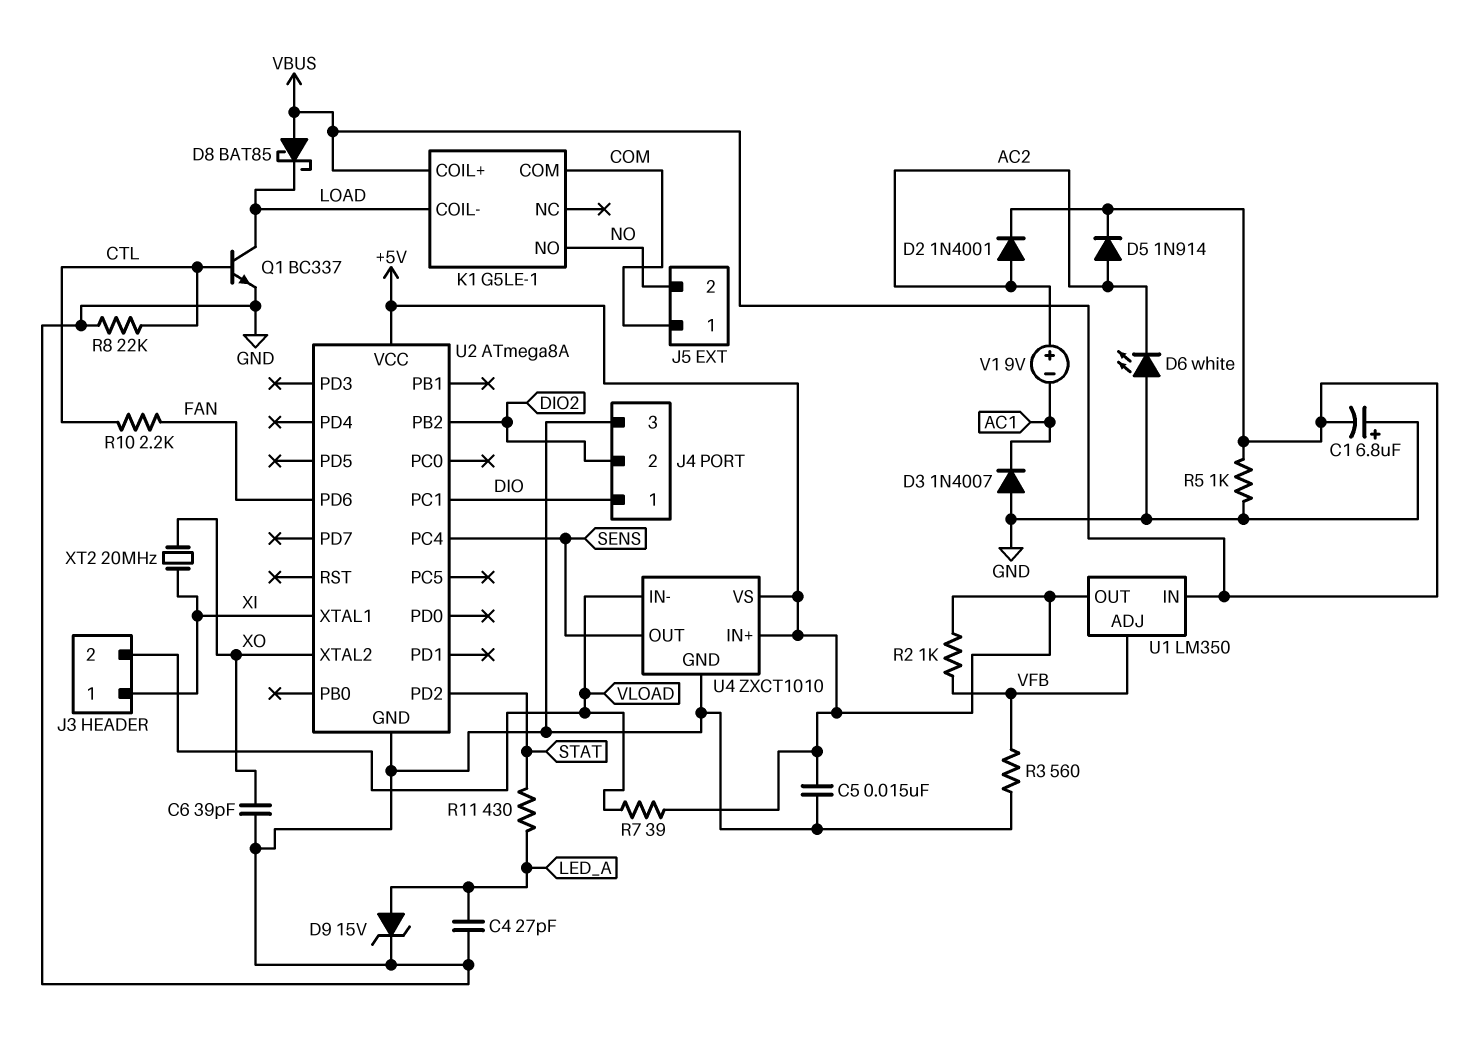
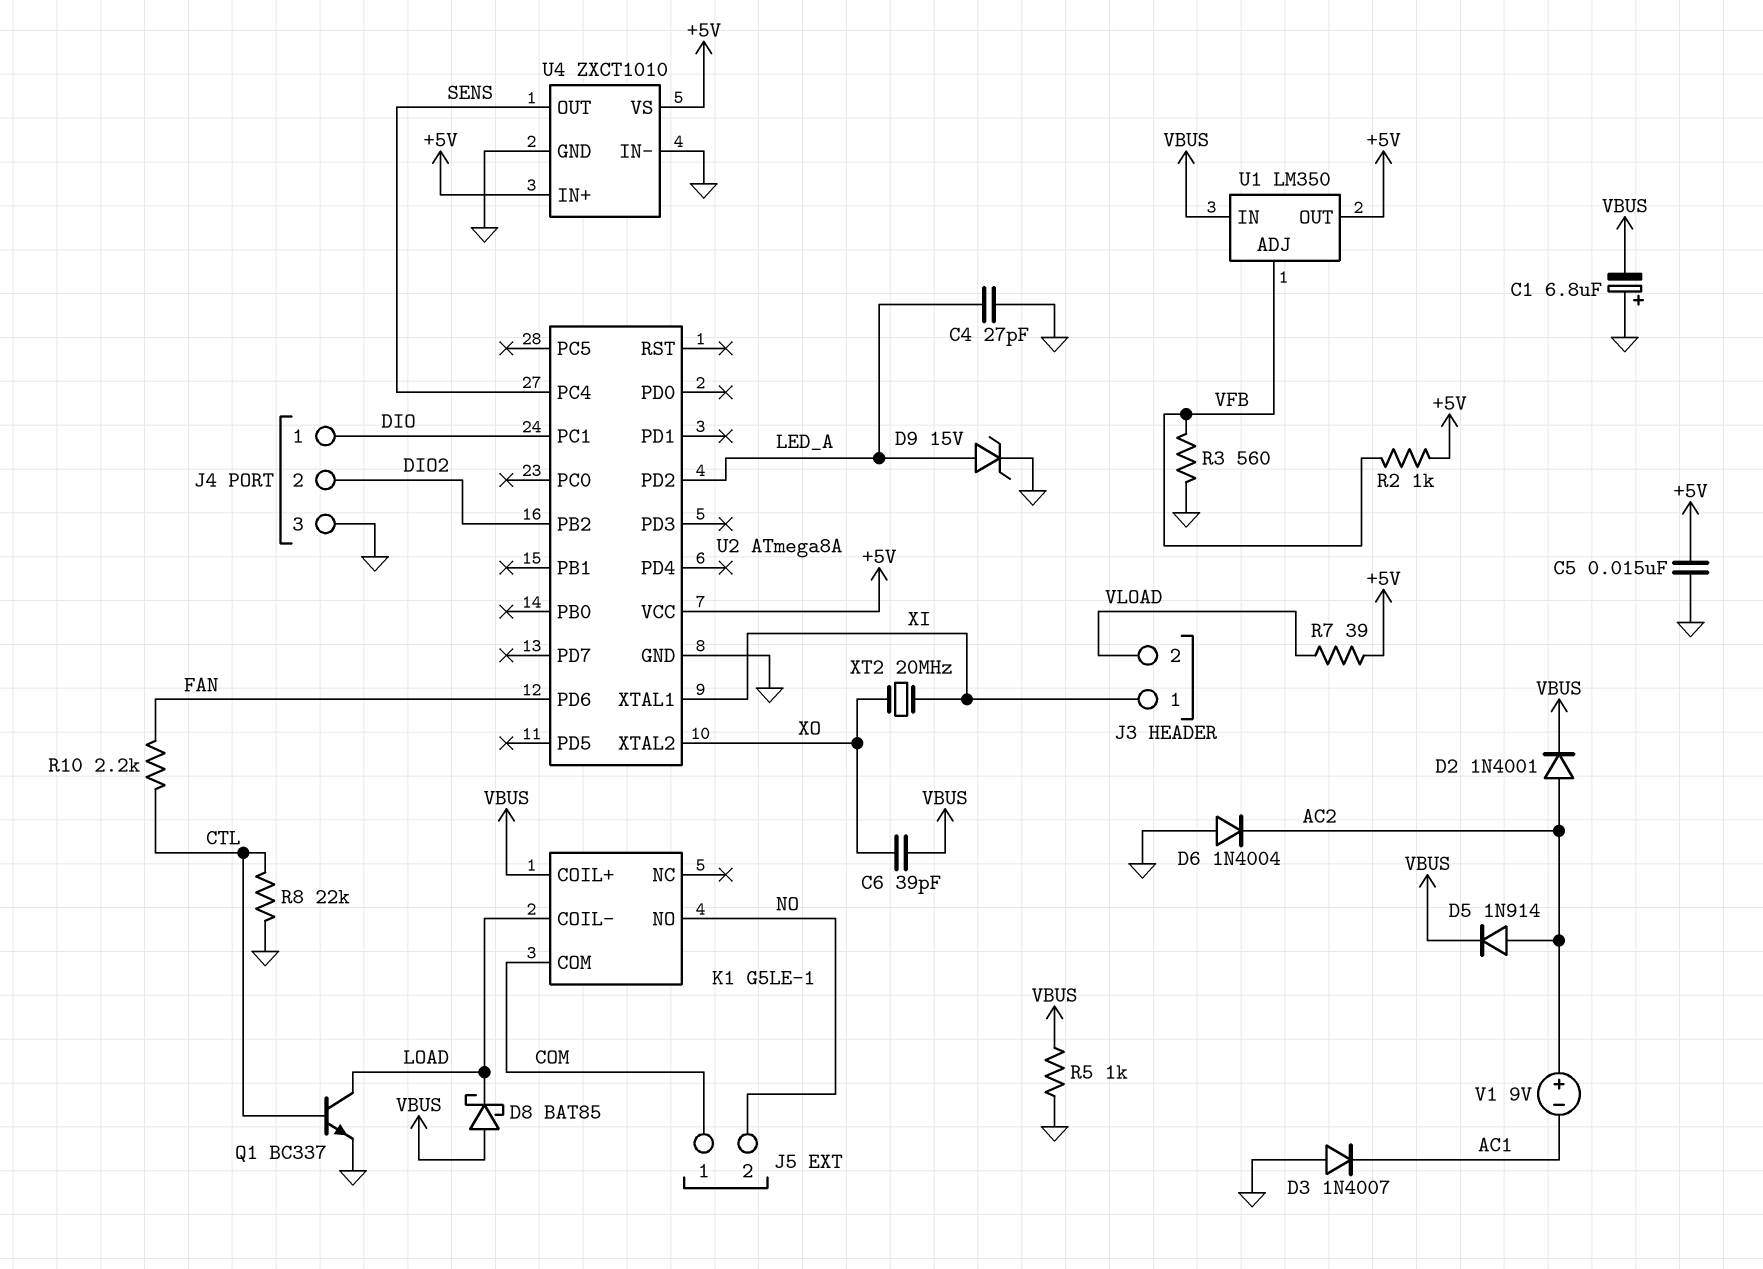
C6: 39pF (GND, XO) -> 39pF (VBUS, XO)
D6: LED white (A GND, K AC2) -> diode 1N4004 (A GND, K AC2)
R11: 430 (LED_A, STAT) -> none
U2 pin PD2: STAT -> LED_A
U4 pin IN-: VLOAD -> GND

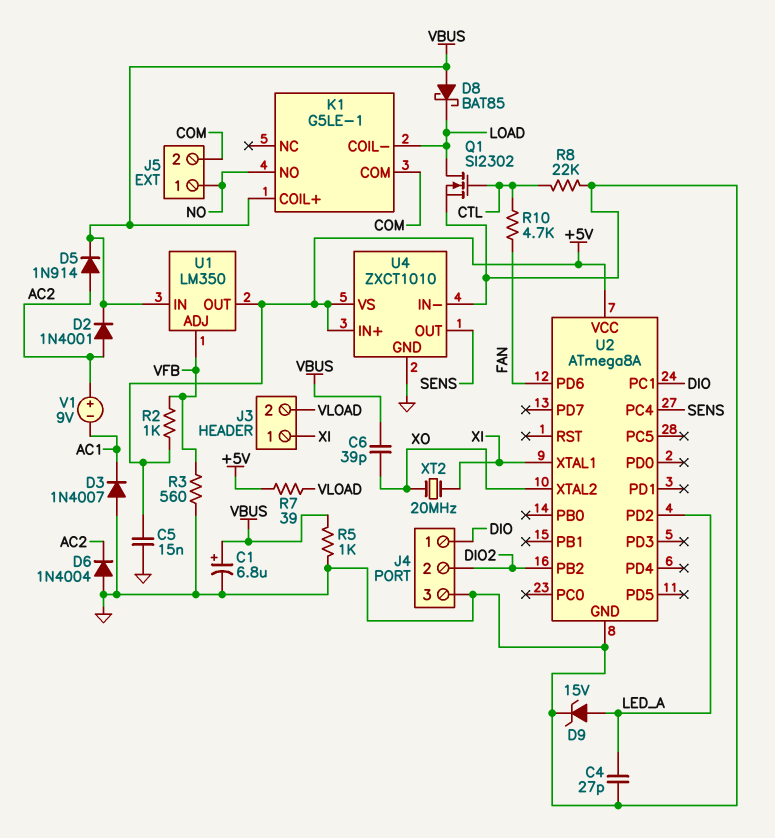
C1: 6.8uF (plus GND, minus VBUS) -> 6.8uF (plus VBUS, minus GND)
J5 pin 1: COM -> NO
J5 pin 2: NO -> COM
Q1: NPN BC337 (B CTL, C LOAD, E GND) -> NMOS SI2302 (G CTL, D LOAD, S GND)
R10: 2.2k (CTL, FAN) -> 4.7k (CTL, FAN)

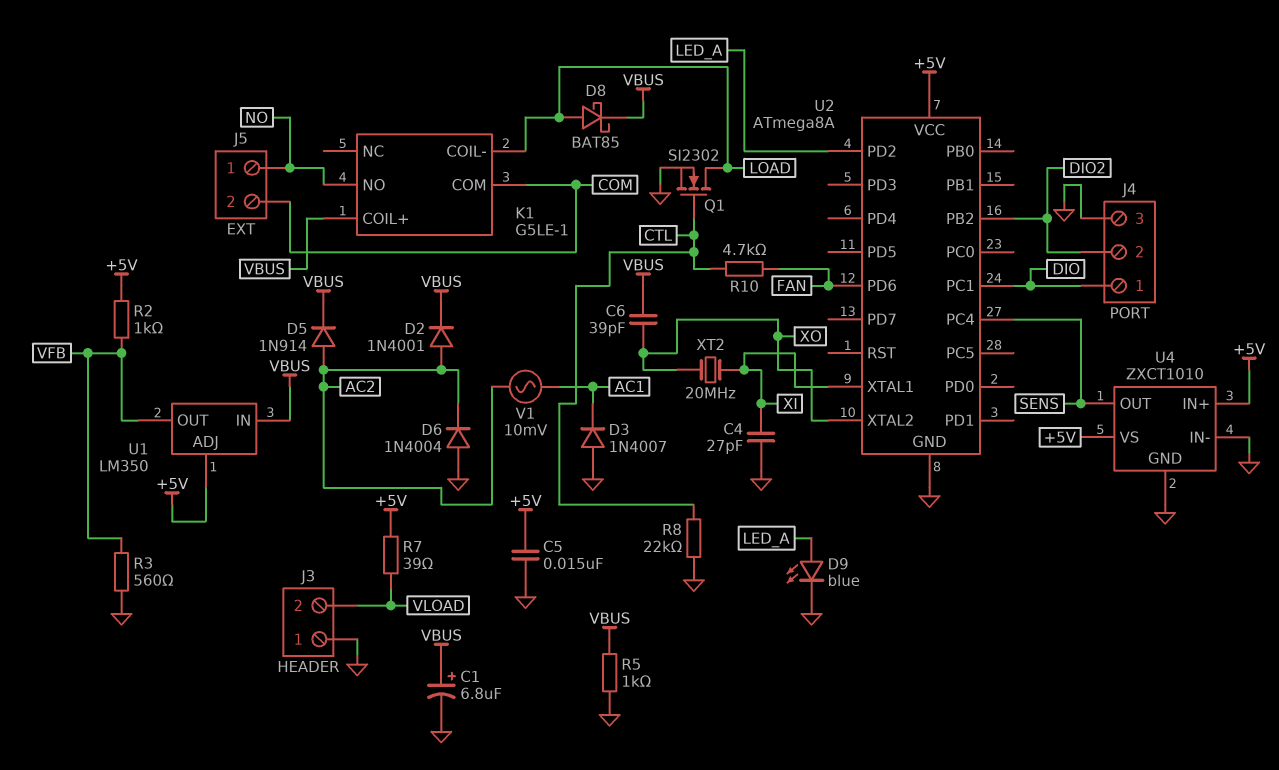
C4: 27pF (GND, LED_A) -> 27pF (GND, XI)
D8: schottky BAT85 (A VBUS, K LOAD) -> schottky BAT85 (A LOAD, K VBUS)
D9: zener 15V (A LED_A, K GND) -> LED blue (A LED_A, K GND)
J3 pin 1: XI -> GND
U1 pin ADJ: VFB -> +5V
U1 pin OUT: +5V -> VFB
V1: 9V (plus AC2, minus AC1) -> AC 10mV (AC1, AC2)

